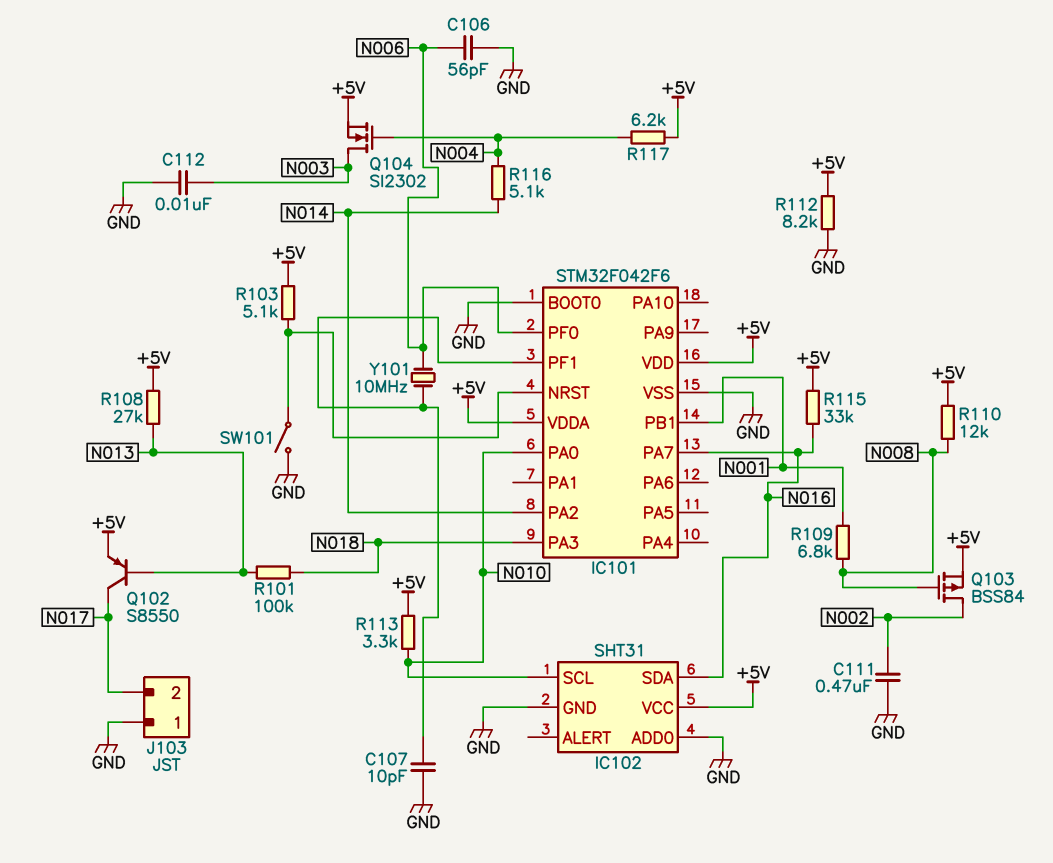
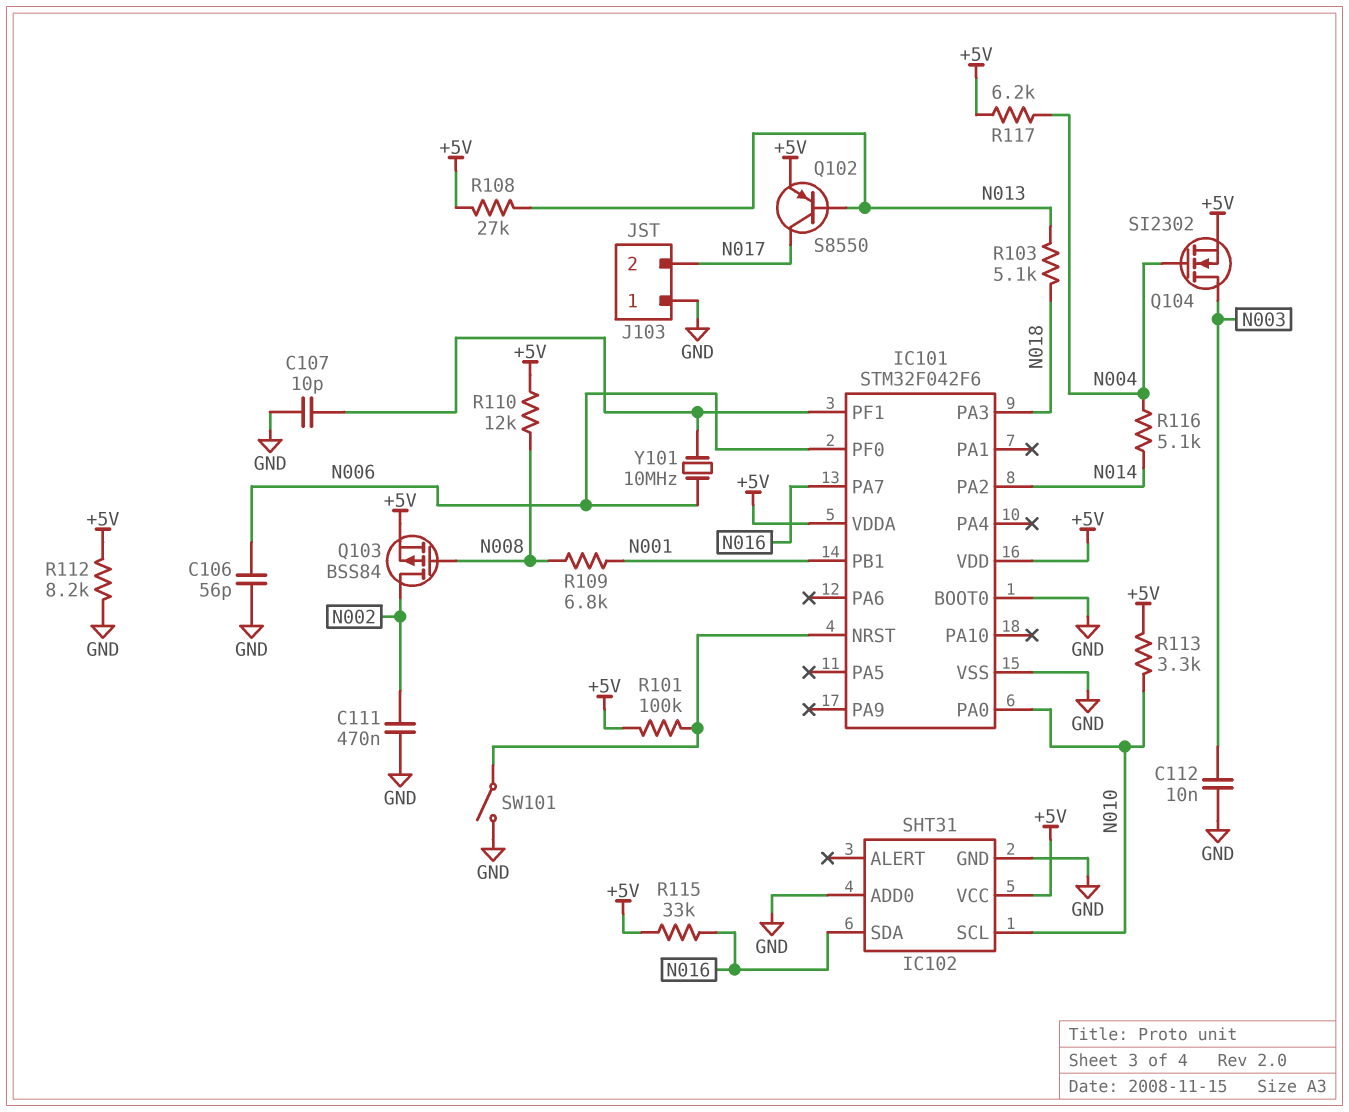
R101: 100k (N013, N018) -> 100k (+5V, IC101/NRST)
R103: 5.1k (+5V, IC101/NRST) -> 5.1k (N013, N018)

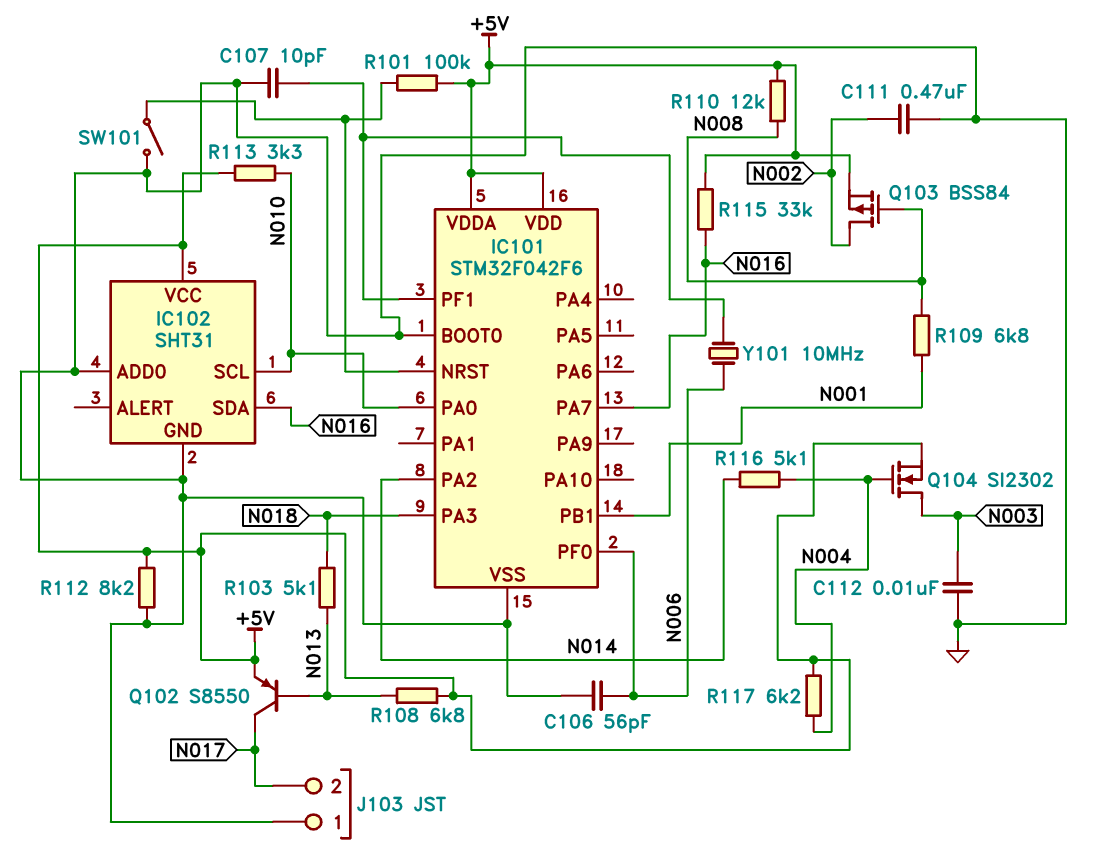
R108: 27k (+5V, N013) -> 6.8k (+5V, N013)

